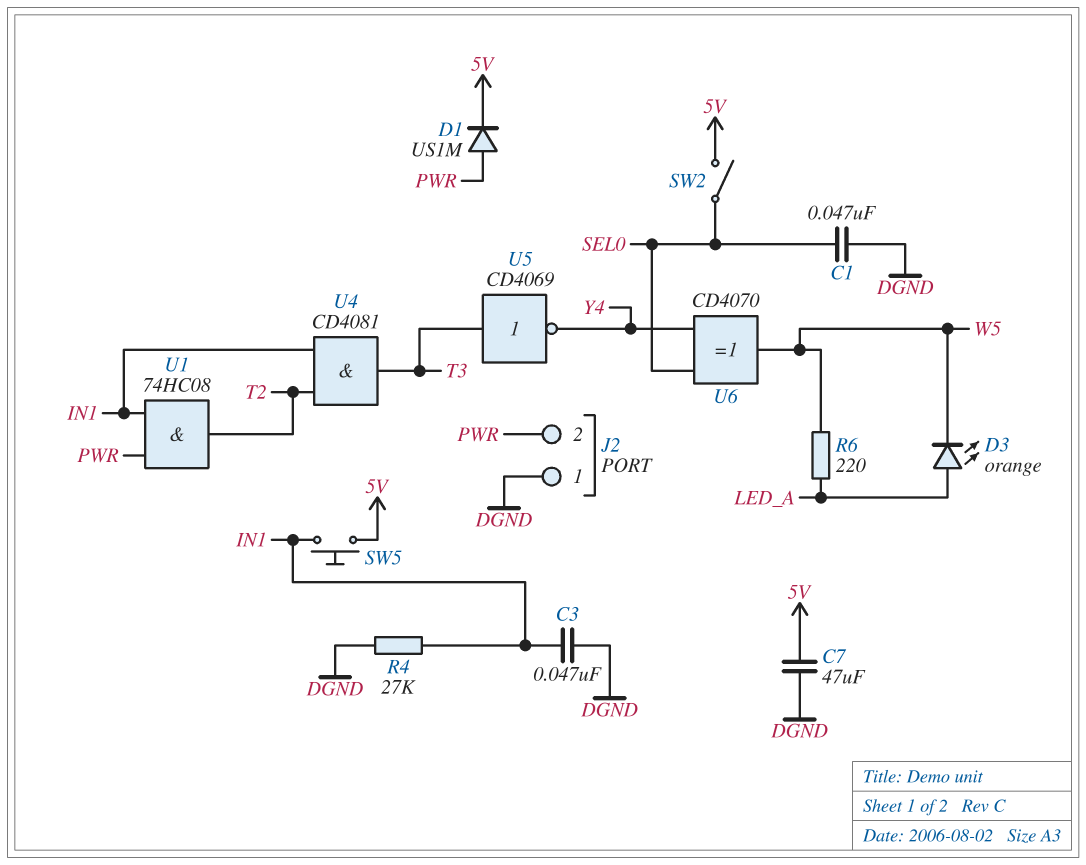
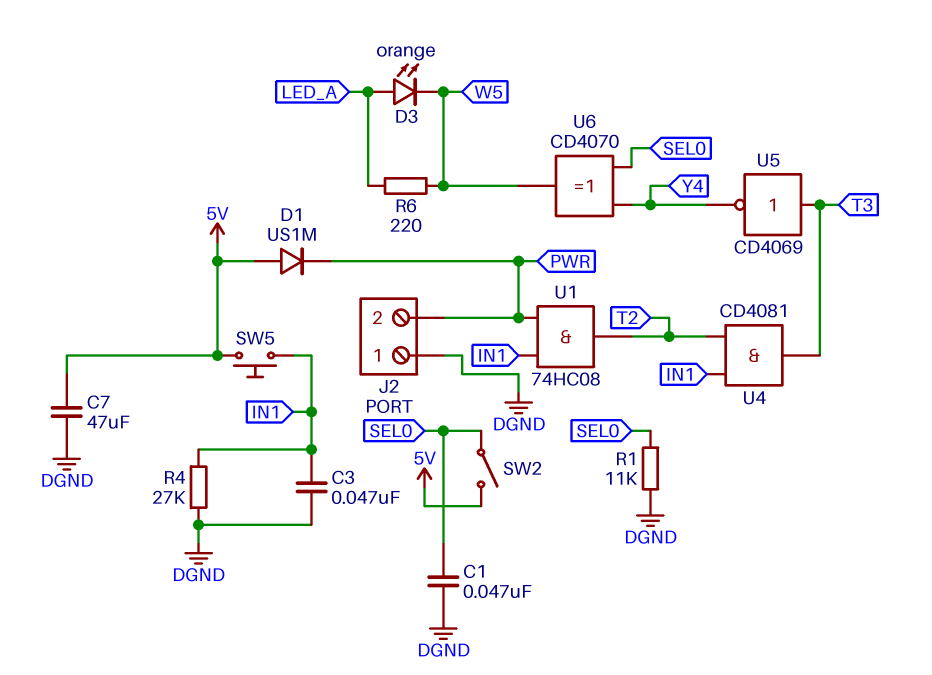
D1: diode US1M (A PWR, K 5V) -> diode US1M (A 5V, K PWR)
R1: none -> 11k (DGND, SEL0)

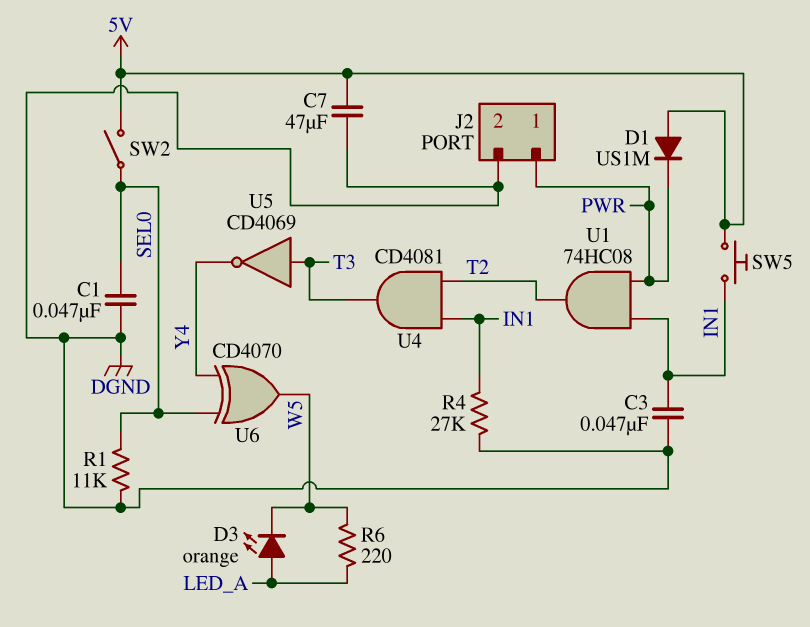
J2 pin 1: DGND -> PWR
J2 pin 2: PWR -> DGND

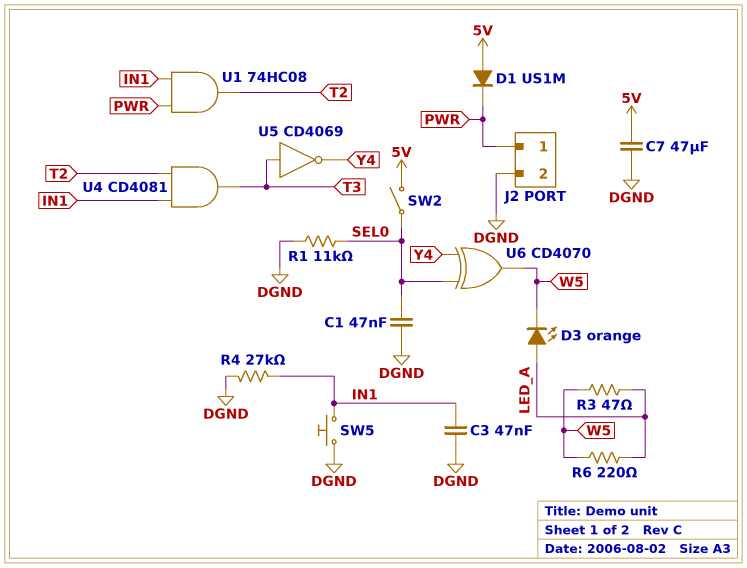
R3: none -> 47 (LED_A, W5)
SW5: button (5V, IN1) -> button (DGND, IN1)

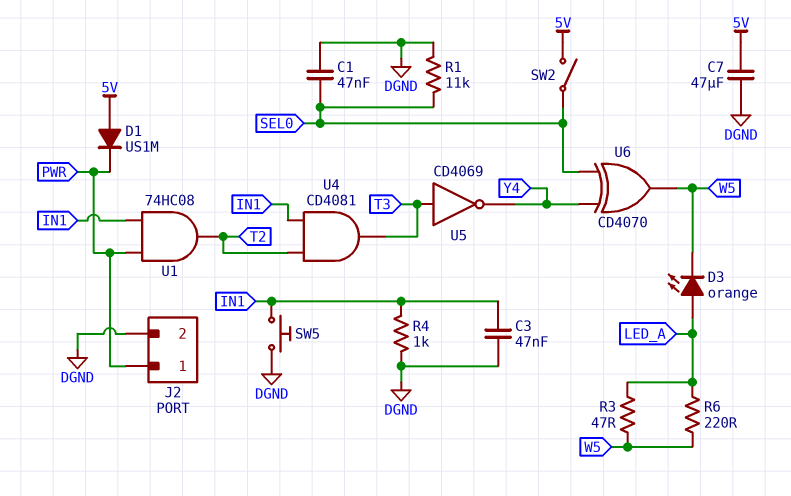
R4: 27k (DGND, IN1) -> 1k (DGND, IN1)

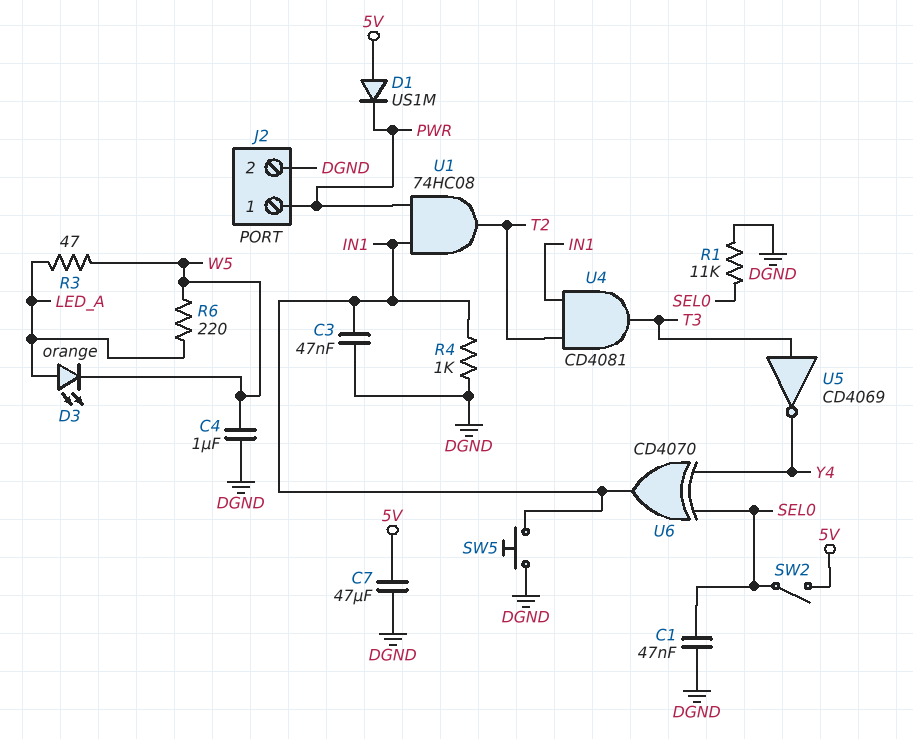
C4: none -> 1uF (DGND, W5)
U6: XOR CD4070 (in SEL0, in Y4, out W5) -> XOR CD4070 (in SEL0, in Y4, out IN1)

